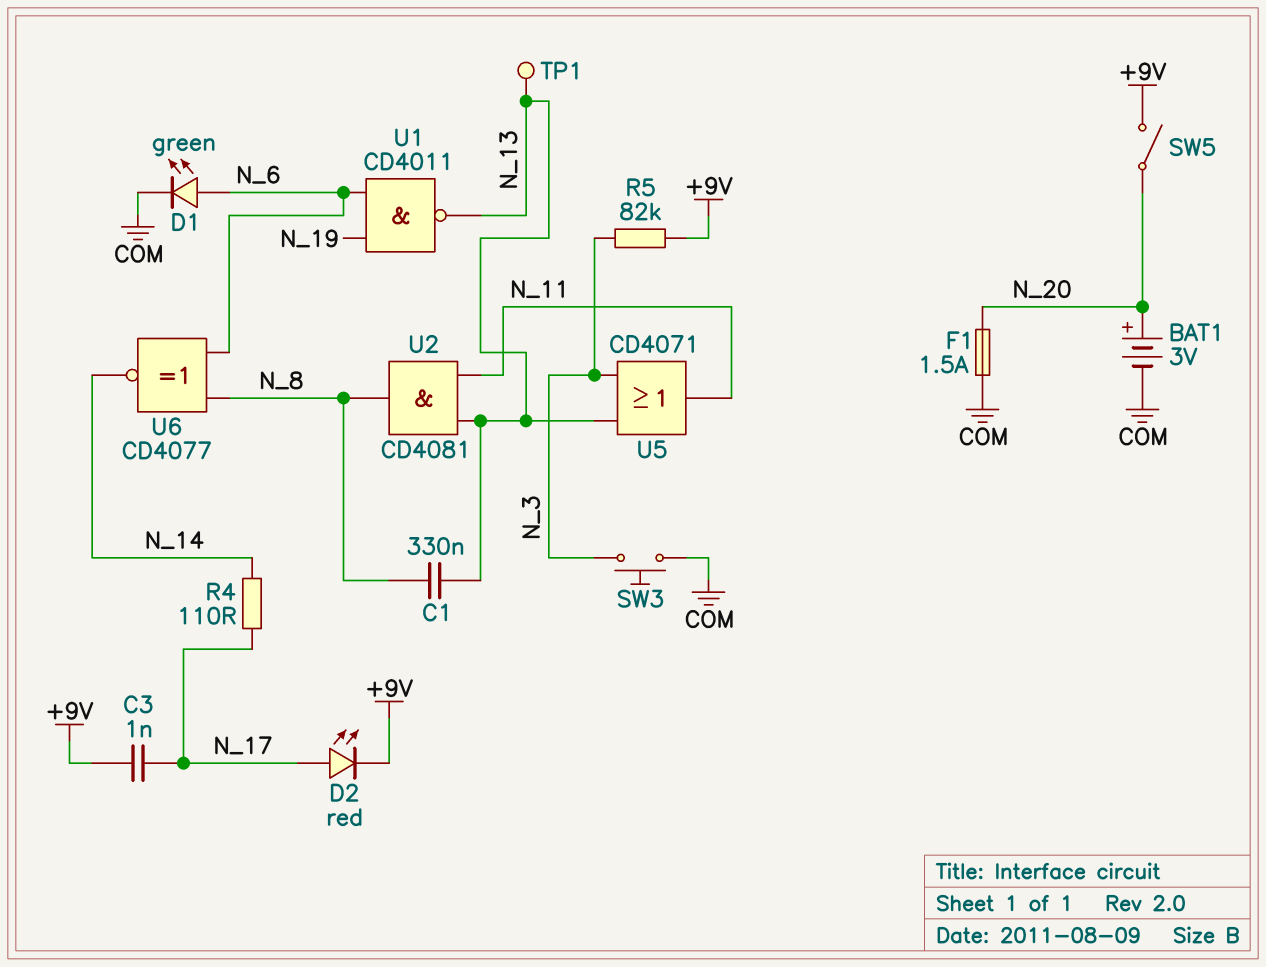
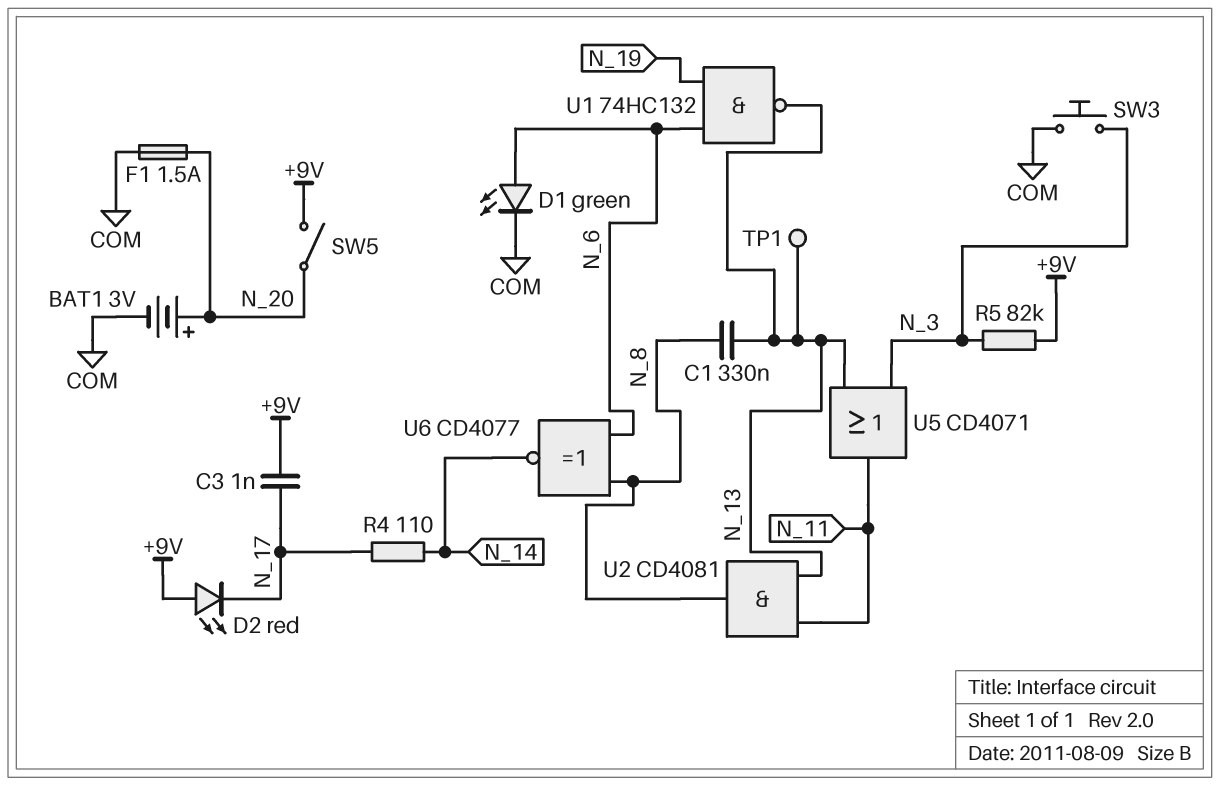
D2: LED red (A N_17, K +9V) -> LED red (A +9V, K N_17)
U1: NAND CD4011 (in N_6, in N_19, out N_13) -> NAND 74HC132 (in N_6, in N_19, out N_13)

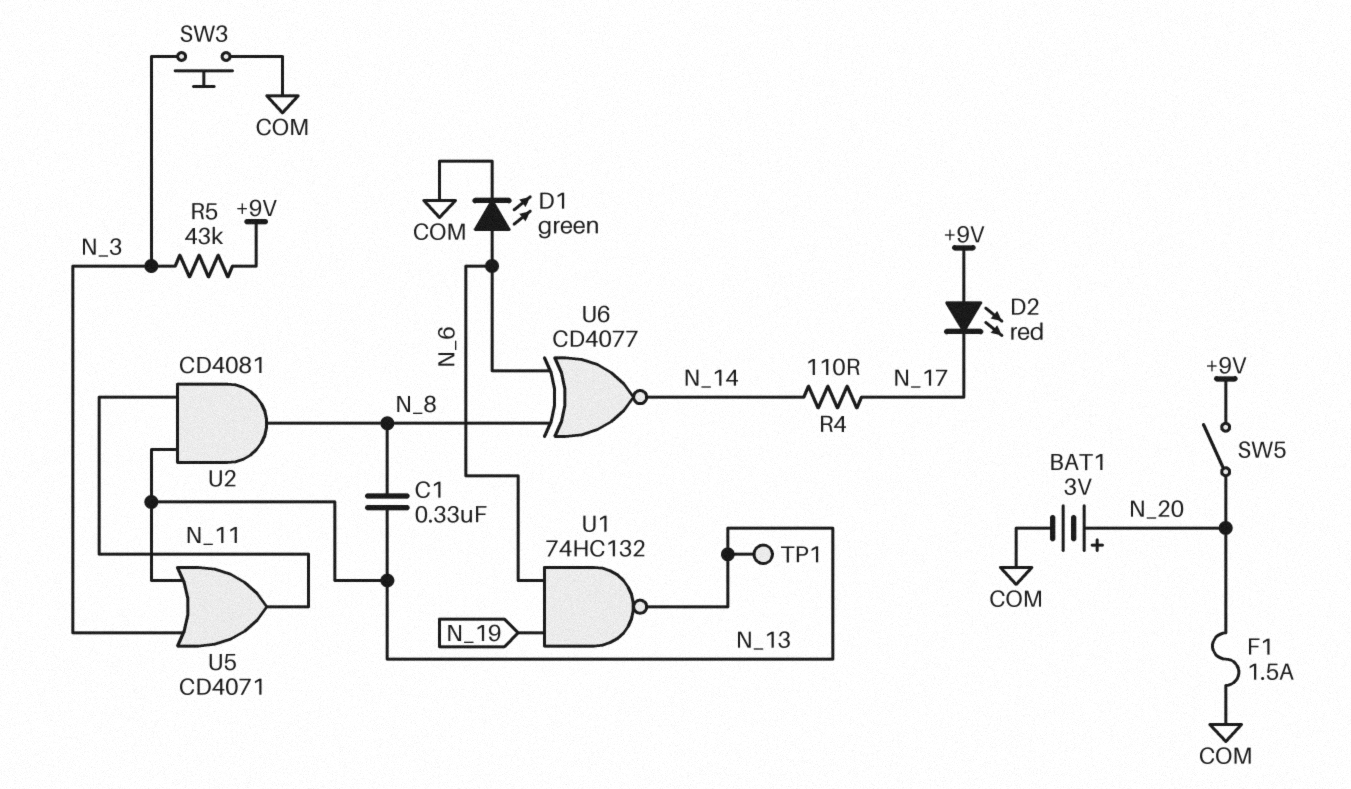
C3: 1nF (+9V, N_17) -> none
R5: 82k (+9V, N_3) -> 43k (+9V, N_3)

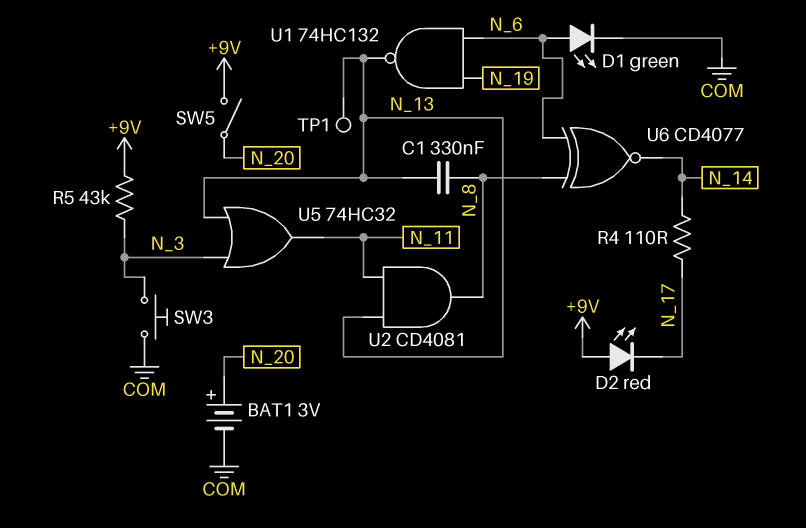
F1: 1.5A (COM, N_20) -> none
U5: OR CD4071 (in N_3, in N_13, out N_11) -> OR 74HC32 (in N_3, in N_13, out N_11)

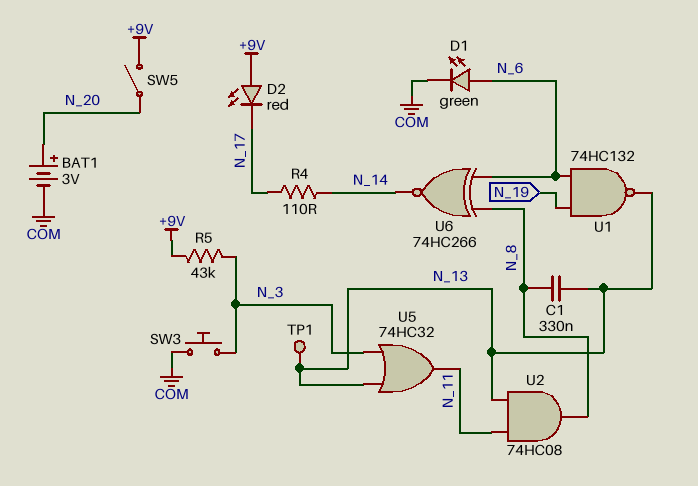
U2: AND CD4081 (in N_11, in N_13, out N_8) -> AND 74HC08 (in N_11, in N_13, out N_8)
U6: XNOR CD4077 (in N_6, in N_8, out N_14) -> XNOR 74HC266 (in N_6, in N_8, out N_14)

